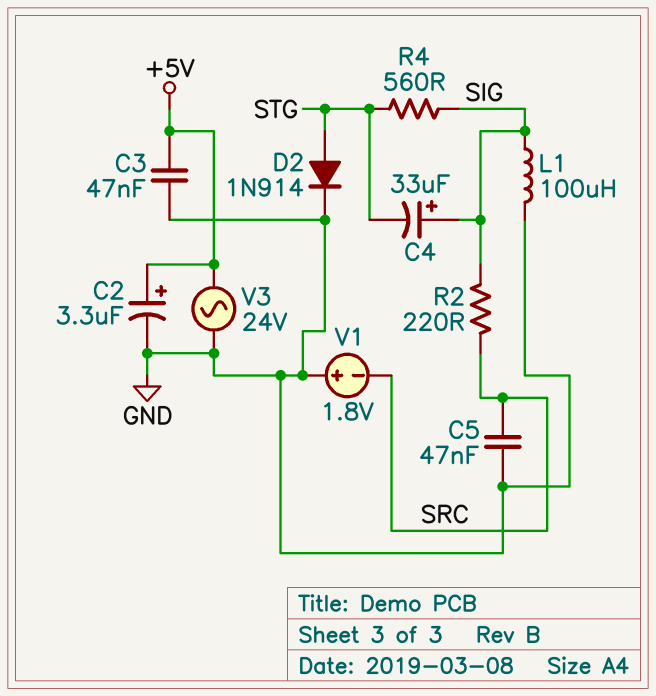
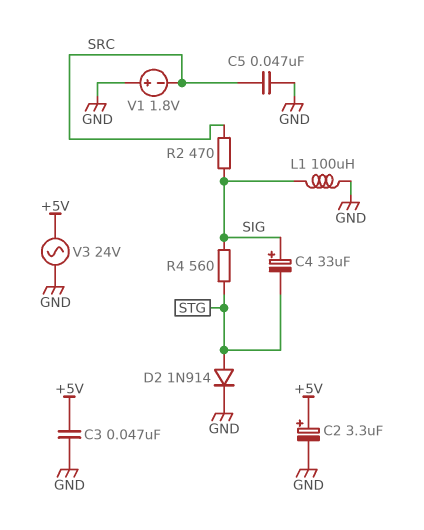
R2: 220 (SIG, SRC) -> 470 (SIG, SRC)

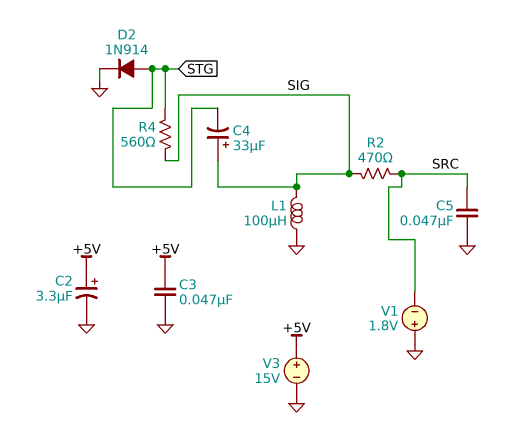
V3: AC 24V (+5V, GND) -> 15V (plus +5V, minus GND)

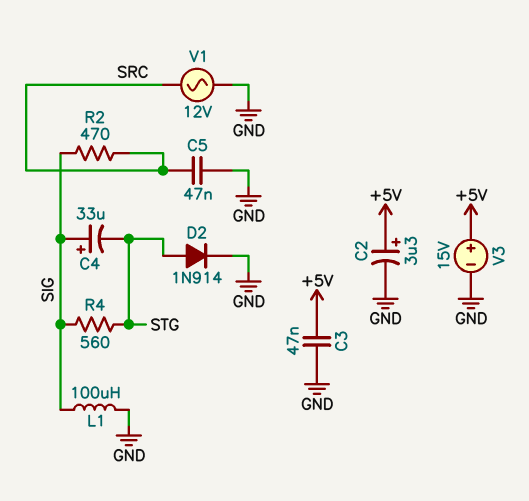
V1: 1.8V (plus GND, minus SRC) -> AC 12V (GND, SRC)

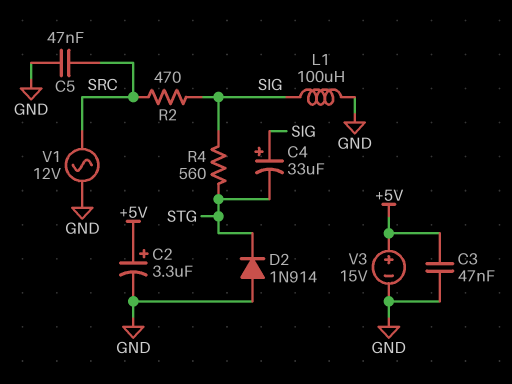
D2: diode 1N914 (A STG, K GND) -> diode 1N914 (A GND, K STG)

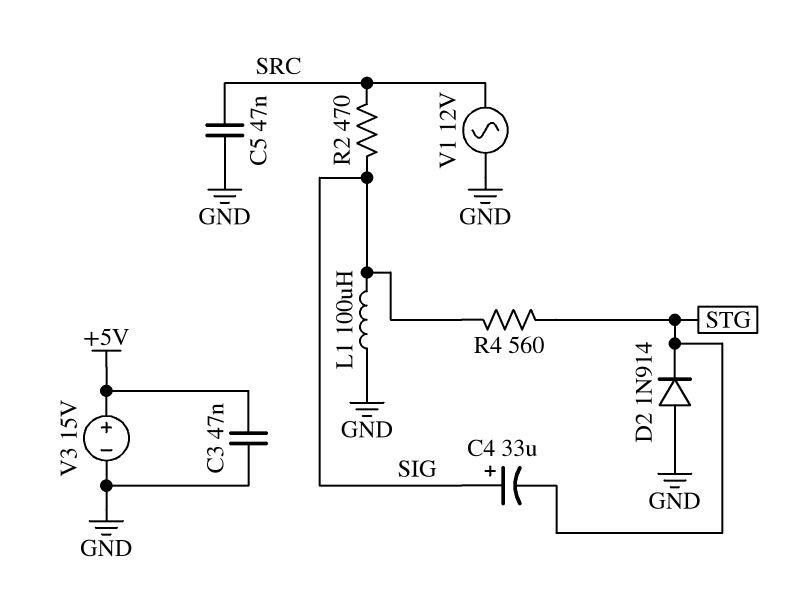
C2: 3.3uF (plus +5V, minus GND) -> none

